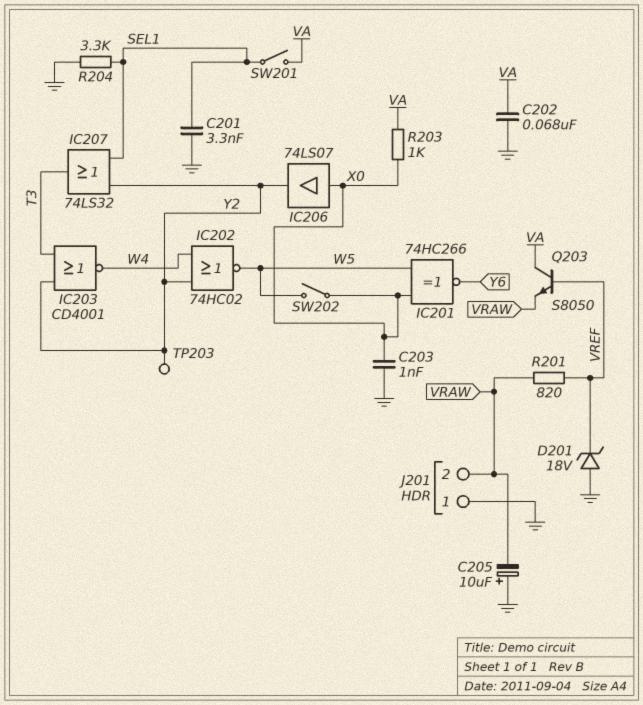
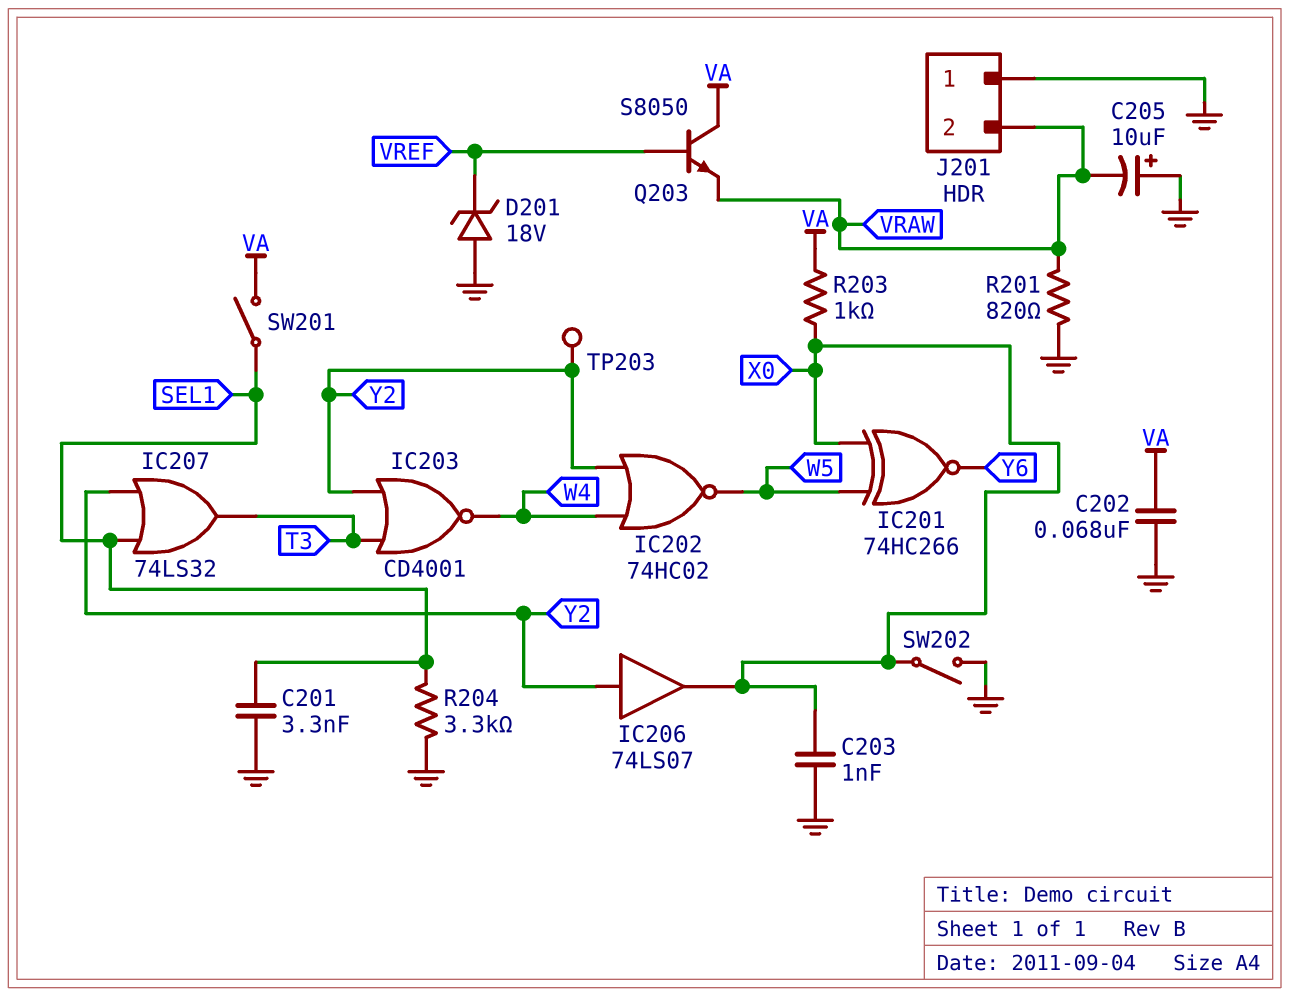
IC206: buffer 74LS07 (in X0, out Y2) -> buffer 74LS07 (in Y2, out X0)
R201: 820 (VRAW, VREF) -> 820 (GND, VRAW)
SW202: switch (W5, X0) -> switch (GND, X0)

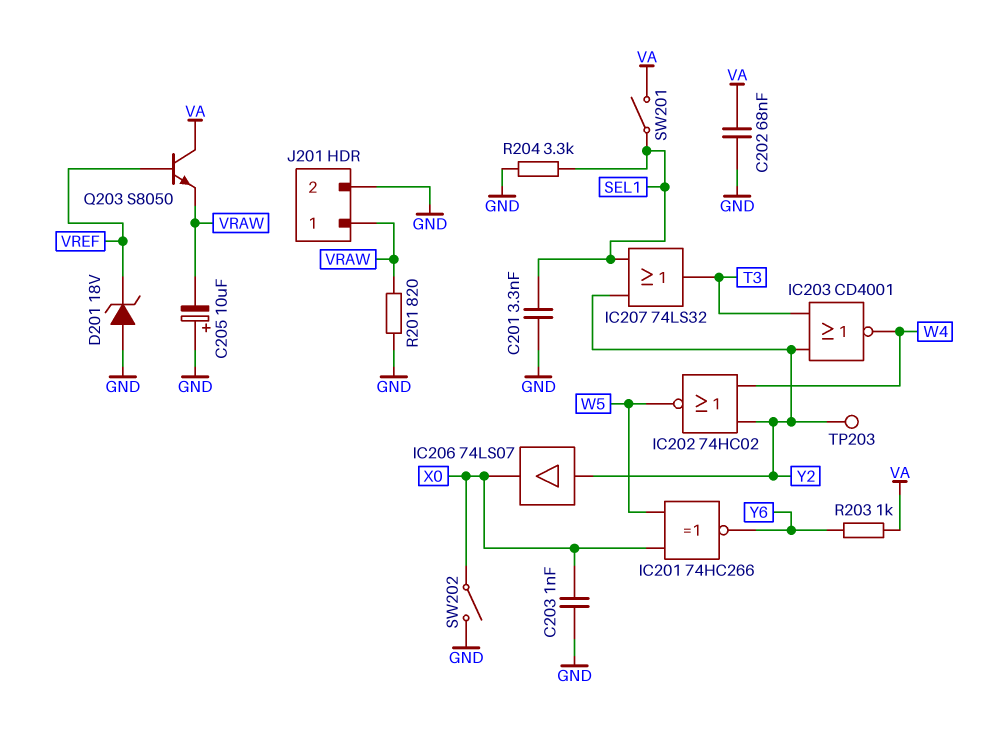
J201 pin 1: GND -> VRAW
J201 pin 2: VRAW -> GND
R203: 1k (VA, X0) -> 1k (VA, Y6)

